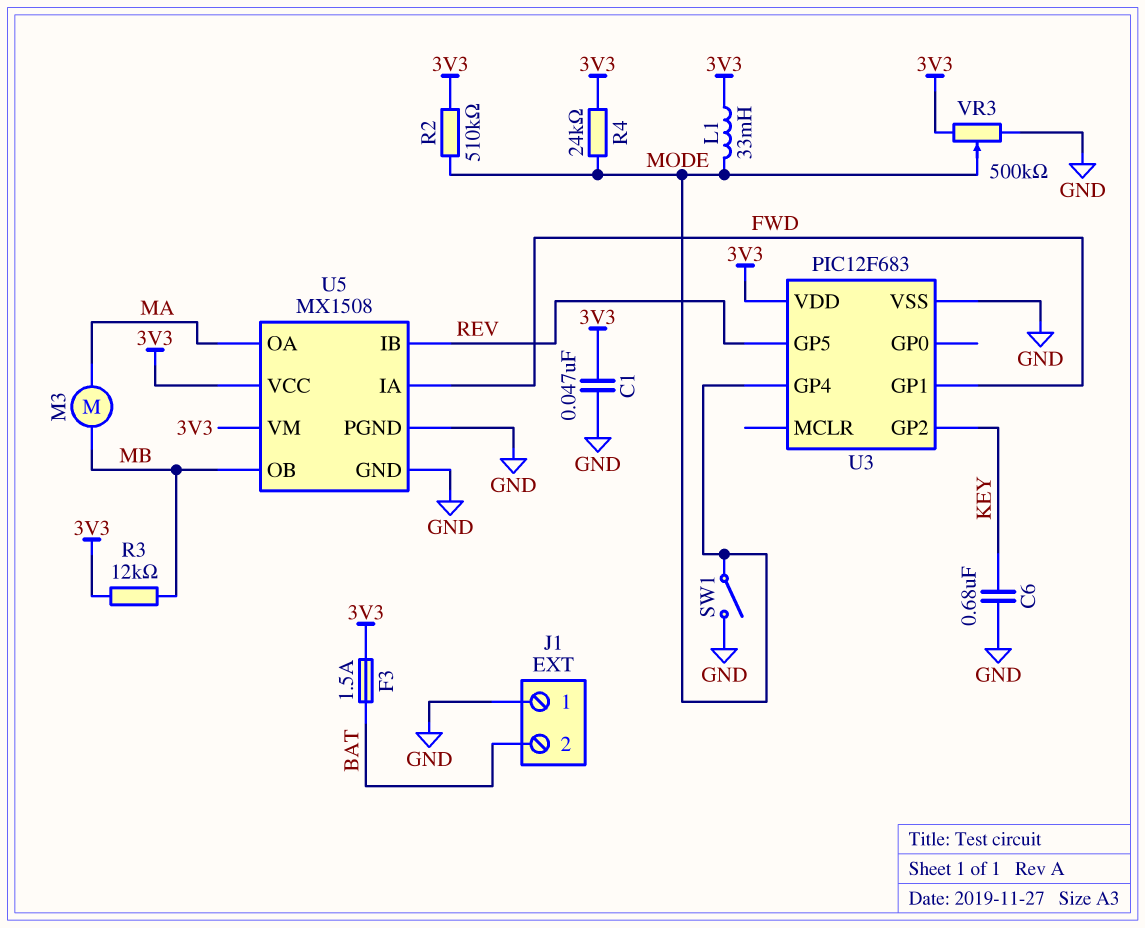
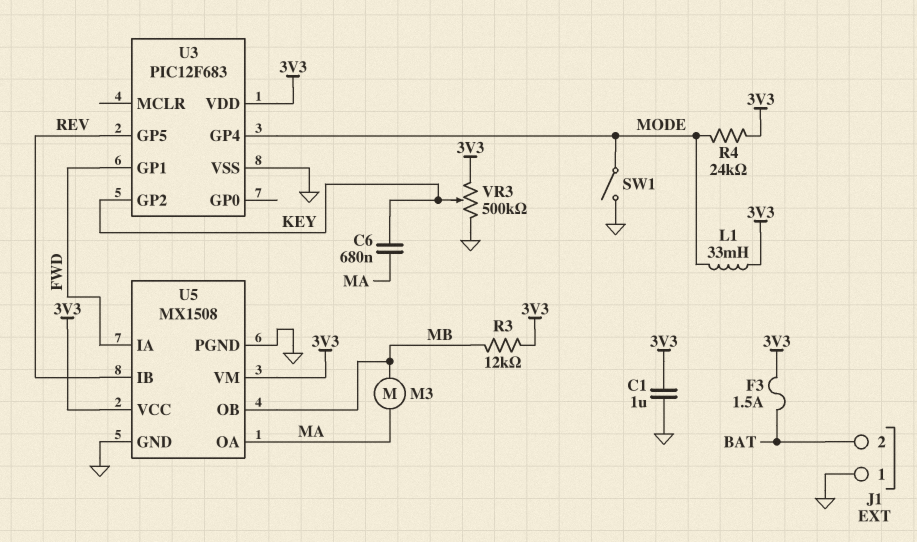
C1: 47nF (3V3, GND) -> 1uF (3V3, GND)
C6: 680nF (GND, KEY) -> 680nF (KEY, MA)
R2: 510k (3V3, MODE) -> none
VR3: 500k (3V3, GND, wiper MODE) -> 500k (3V3, GND, wiper KEY)

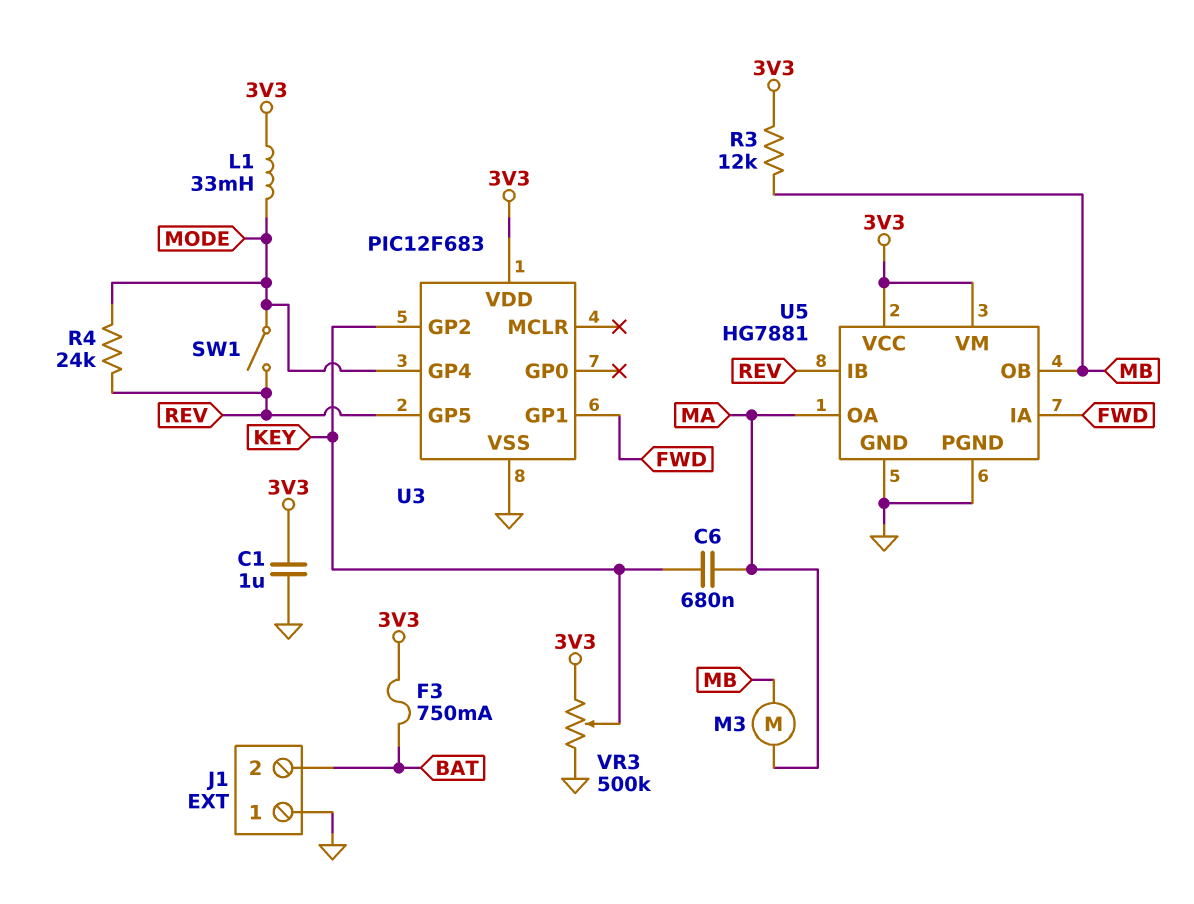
F3: 1.5A (3V3, BAT) -> 750mA (3V3, BAT)
R4: 24k (3V3, MODE) -> 24k (MODE, REV)
SW1: switch (GND, MODE) -> switch (MODE, REV)
U5: MX1508 -> HG7881

